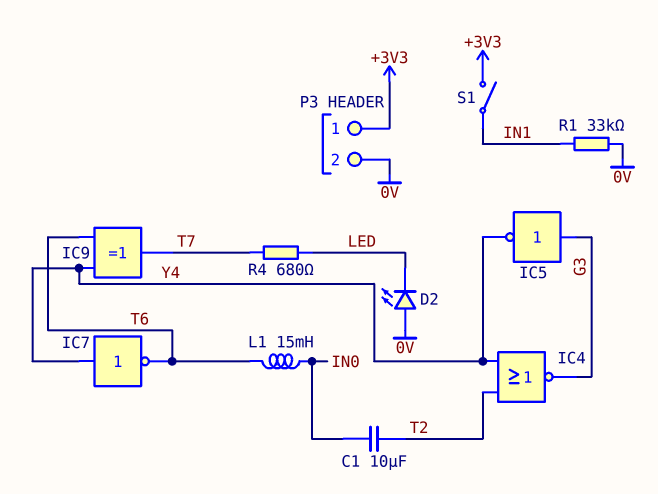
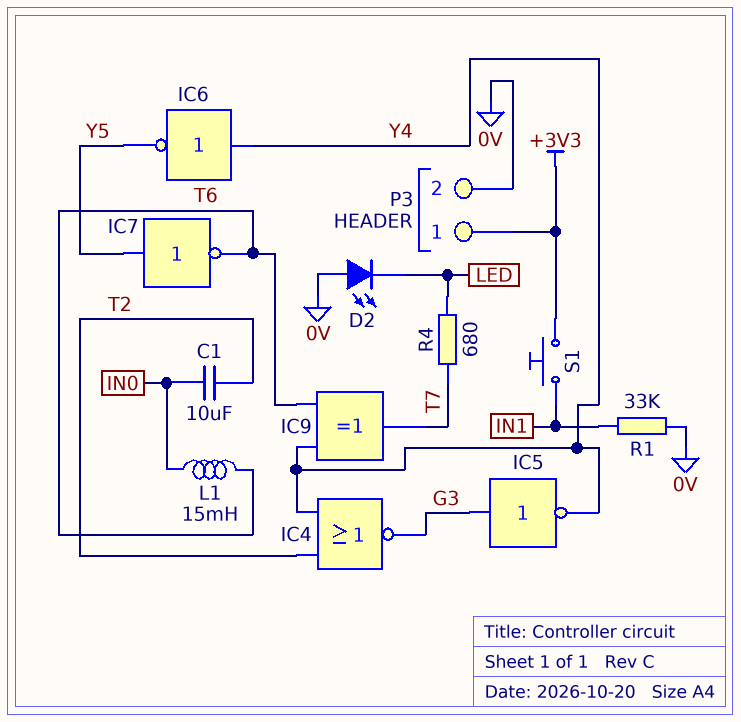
IC6: none -> NOT (in Y4, out Y5)
IC7: NOT (in Y4, out T6) -> NOT (in Y5, out T6)
S1: switch (+3V3, IN1) -> button (+3V3, IN1)

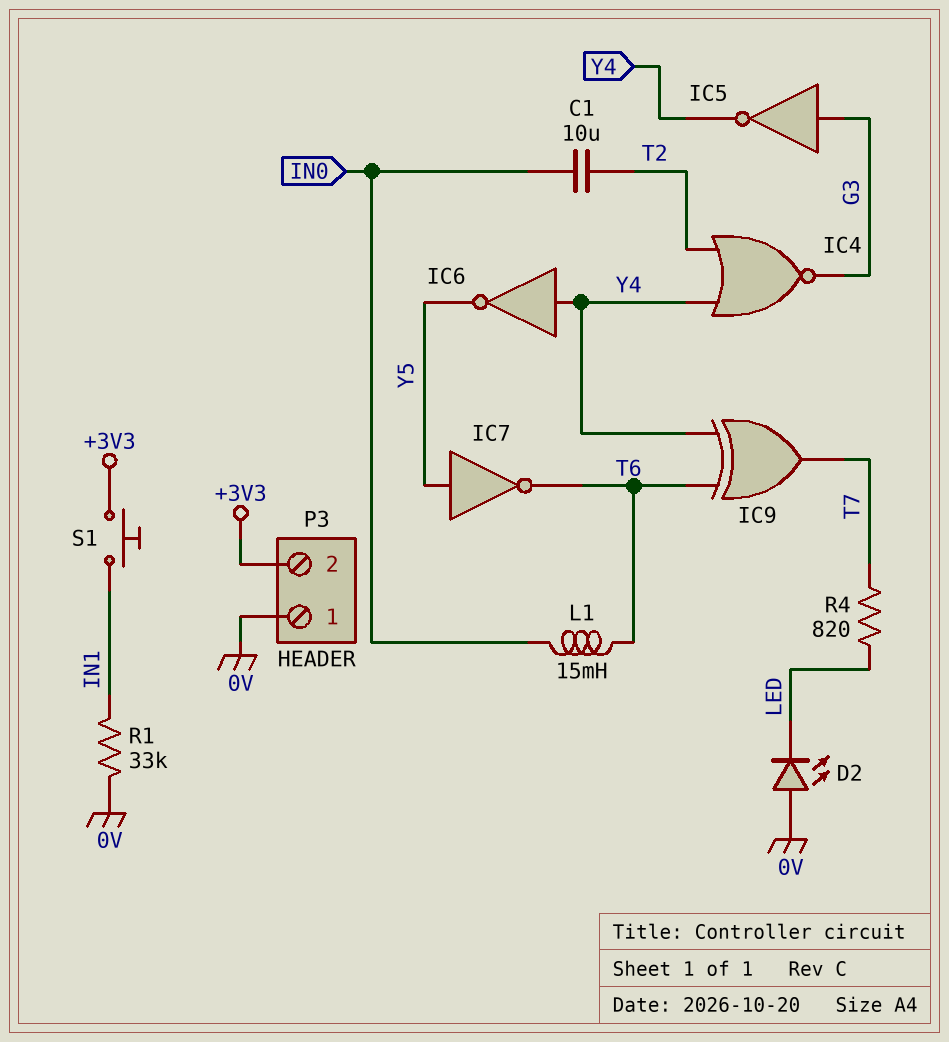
P3 pin 1: +3V3 -> 0V
P3 pin 2: 0V -> +3V3
R4: 680 (LED, T7) -> 820 (LED, T7)

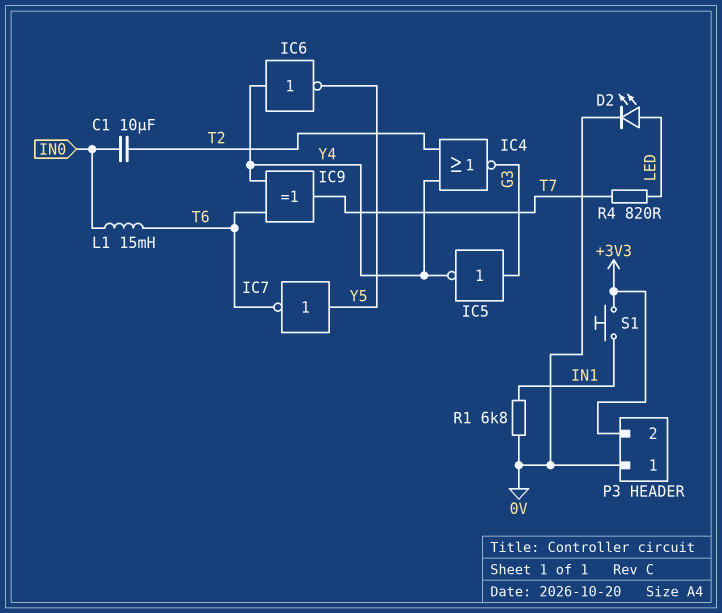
D2: LED (A 0V, K LED) -> LED (A LED, K 0V)
R1: 33k (0V, IN1) -> 6.8k (0V, IN1)

